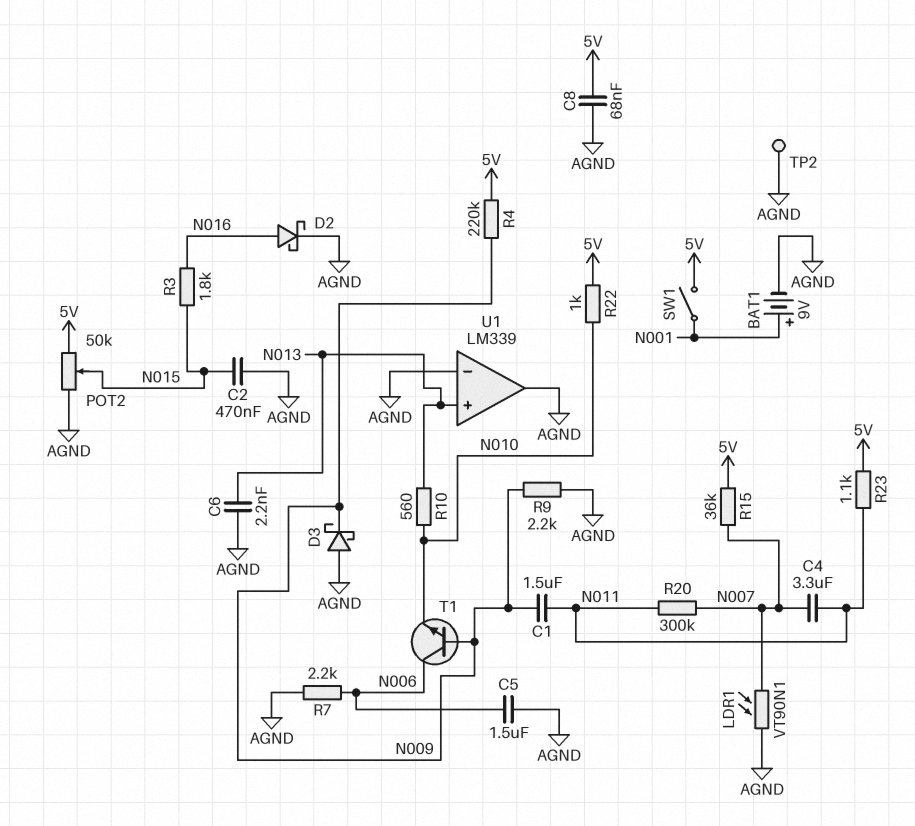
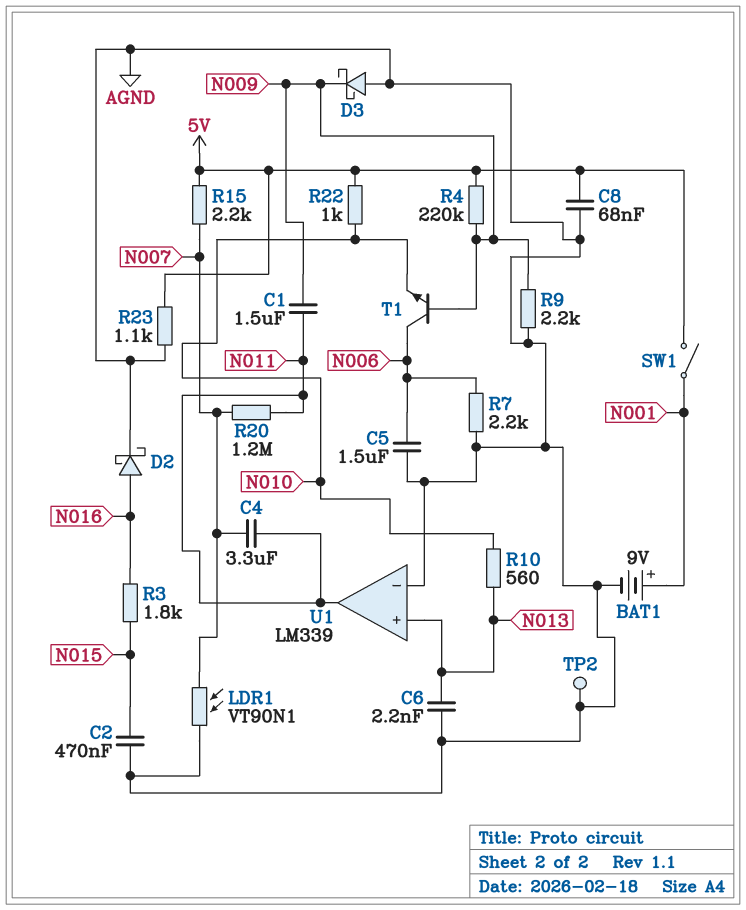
POT2: 50k (5V, AGND, wiper N015) -> none
R15: 36k (5V, N007) -> 2.2k (5V, N007)
R20: 300k (N007, N011) -> 1.2M (N007, N011)
R23: 1.1k (5V, N011) -> 1.1k (5V, AGND)
U1 pin out: AGND -> N011

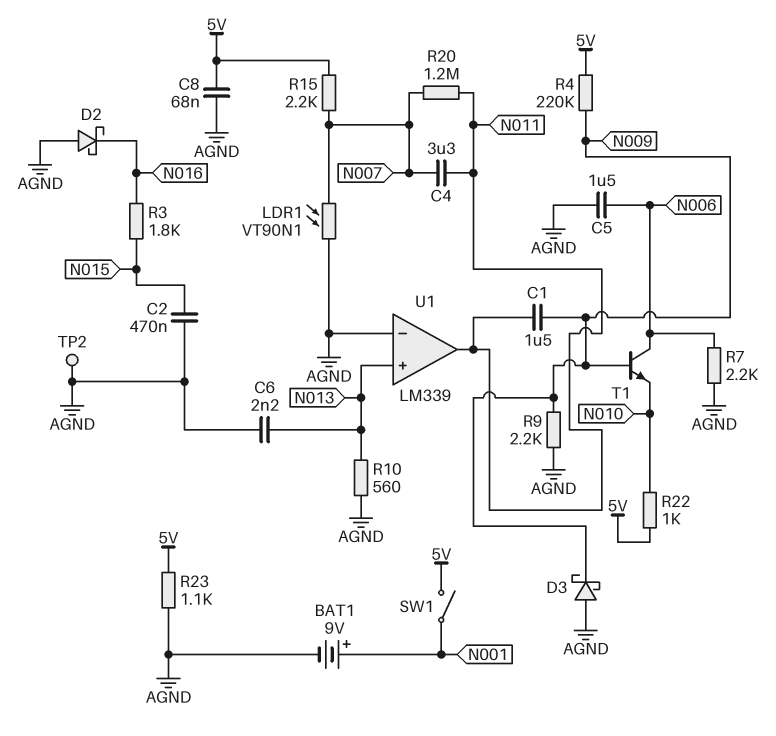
D2: schottky (A N016, K AGND) -> schottky (A AGND, K N016)
R10: 560 (N010, N013) -> 560 (AGND, N013)

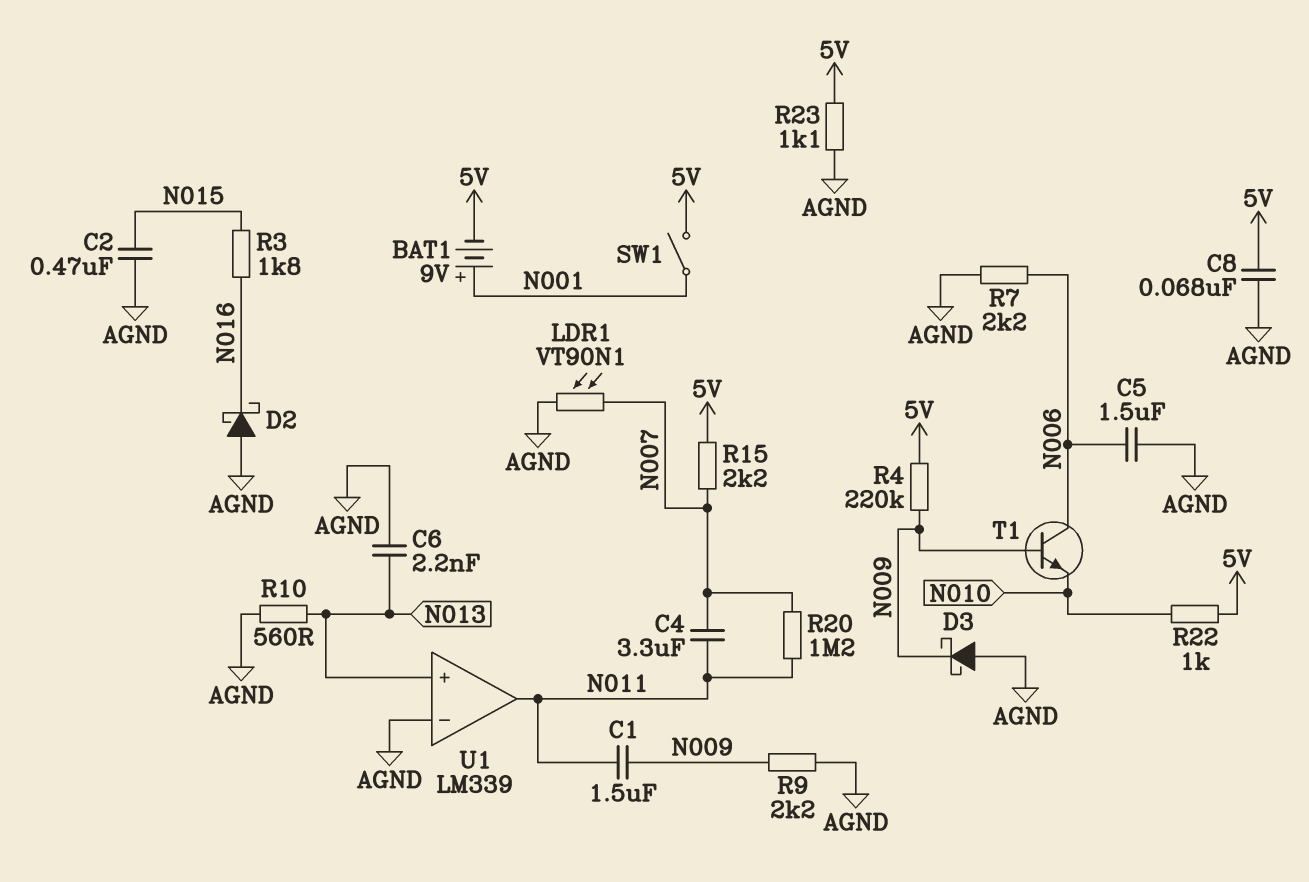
BAT1: 9V (plus N001, minus AGND) -> 9V (plus N001, minus 5V)
TP2: test point (AGND) -> none

